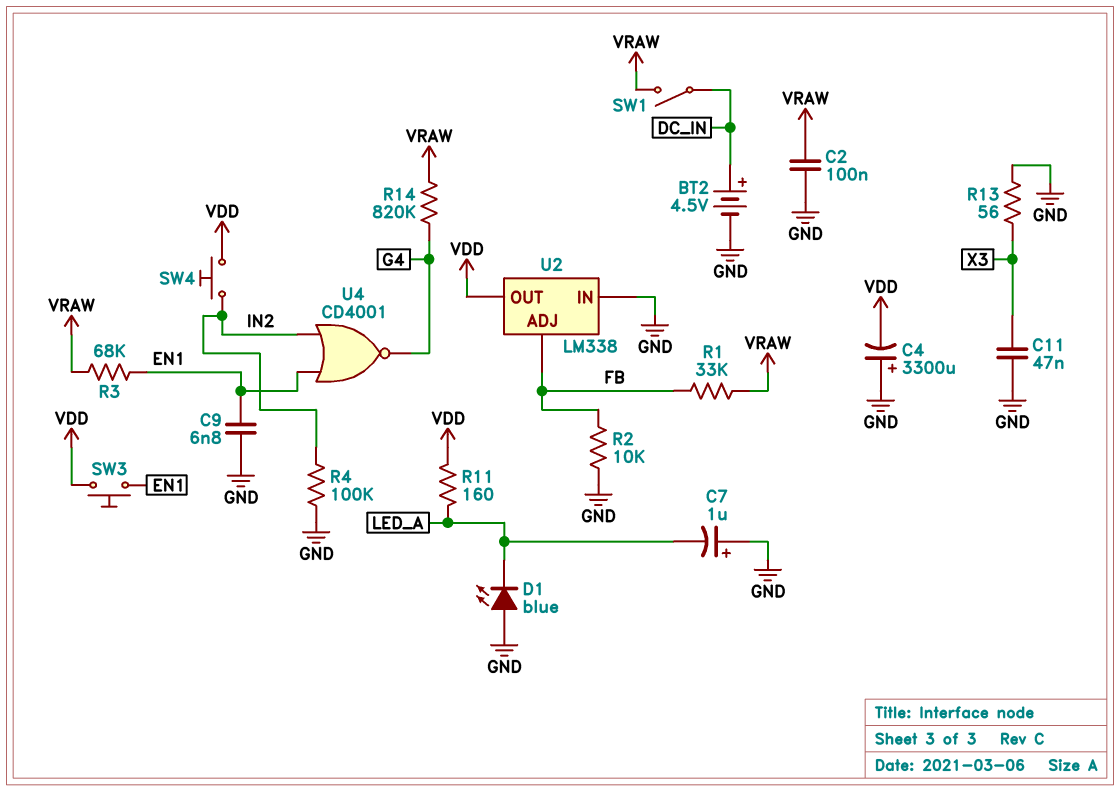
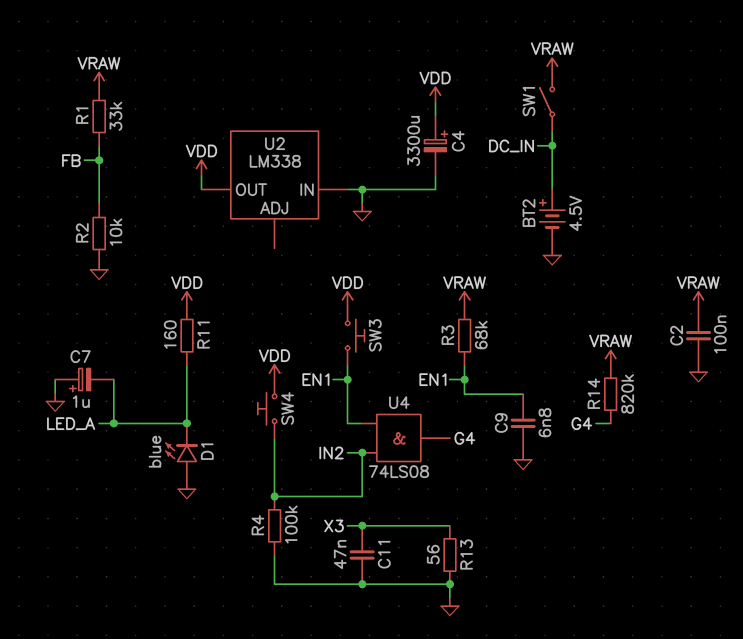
C4: 3300uF (plus GND, minus VDD) -> 3300uF (plus VDD, minus GND)
U2 pin ADJ: FB -> none
U4: NOR CD4001 (in EN1, in IN2, out G4) -> AND 74LS08 (in EN1, in IN2, out G4)

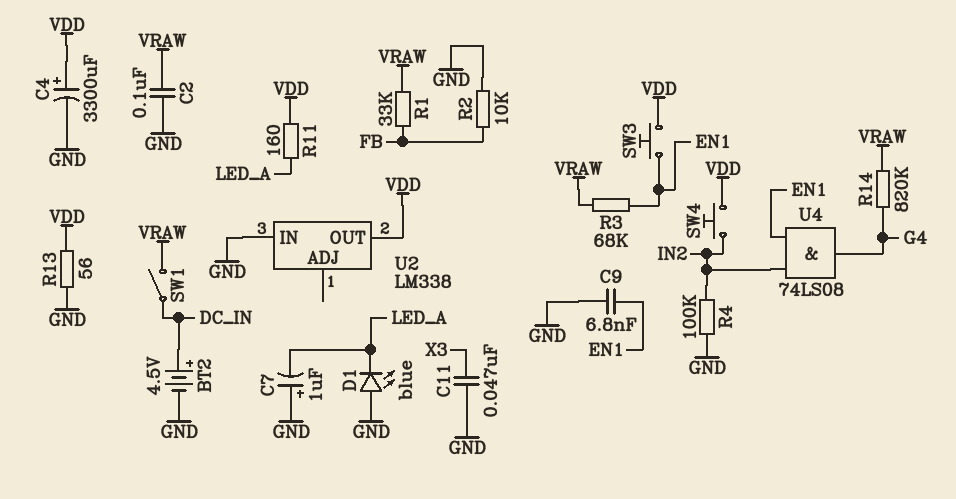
R13: 56 (GND, X3) -> 56 (GND, VDD)

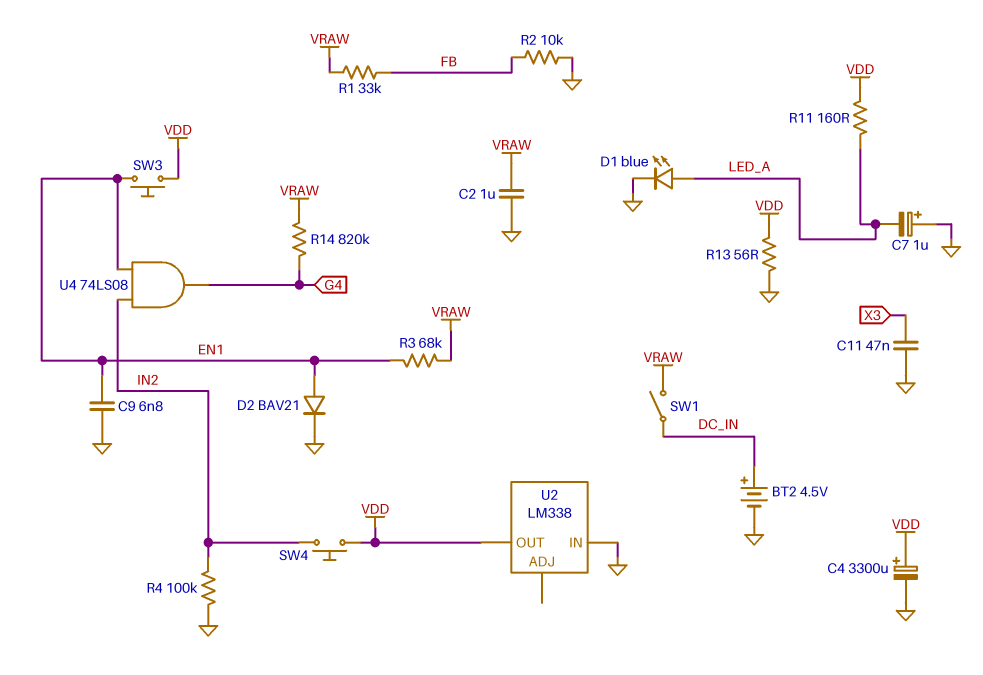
C2: 100nF (GND, VRAW) -> 1uF (GND, VRAW)
D1: LED blue (A GND, K LED_A) -> LED blue (A LED_A, K GND)
D2: none -> diode BAV21 (A EN1, K GND)

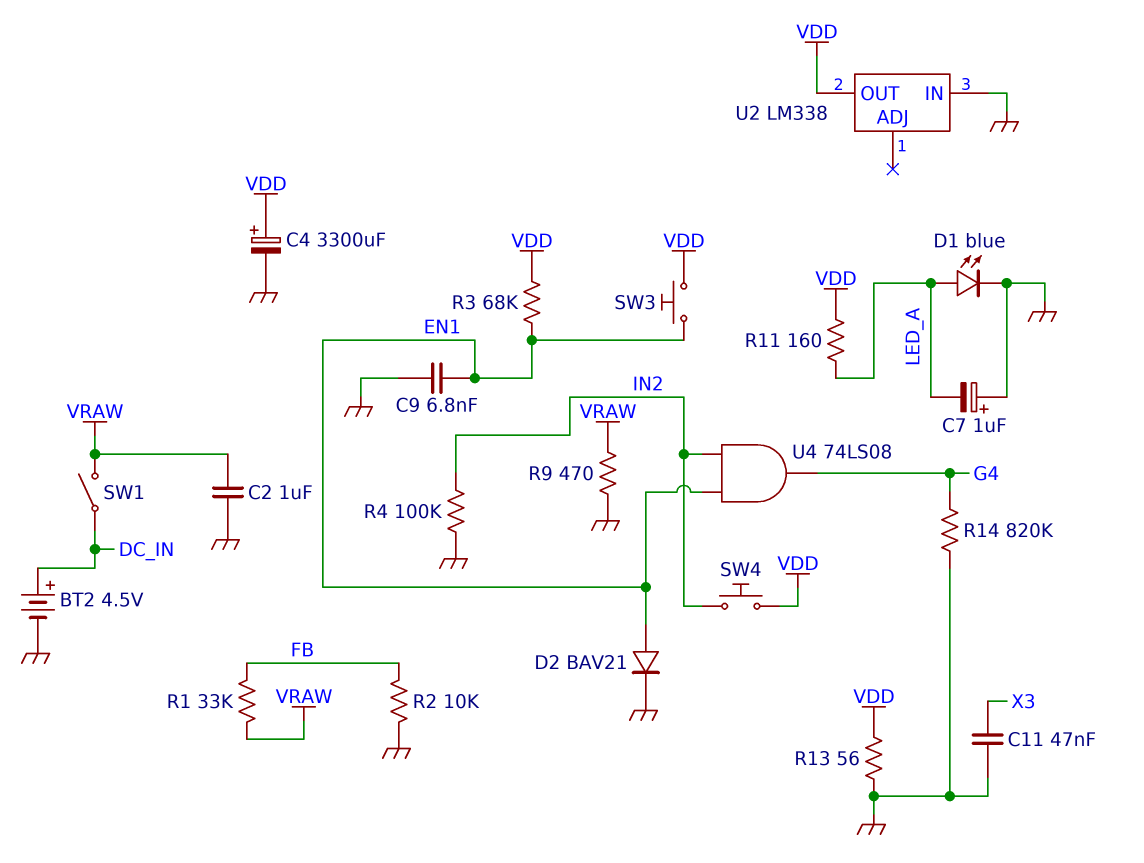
R3: 68k (EN1, VRAW) -> 68k (EN1, VDD)
R9: none -> 470 (GND, VRAW)
R14: 820k (G4, VRAW) -> 820k (G4, GND)

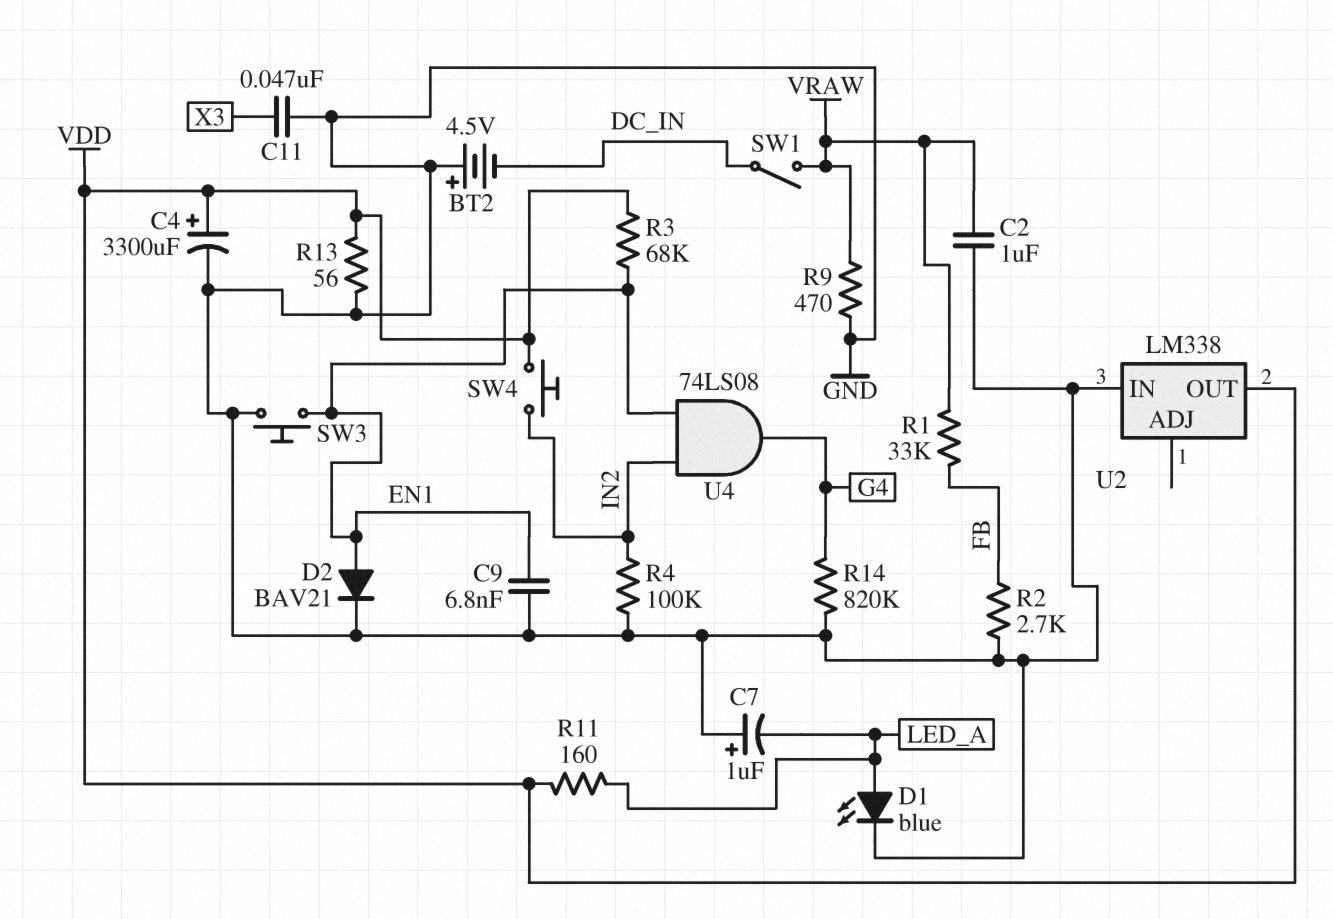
BT2: 4.5V (plus DC_IN, minus GND) -> 4.5V (plus GND, minus DC_IN)
R2: 10k (FB, GND) -> 2.7k (FB, GND)
SW3: button (EN1, VDD) -> button (EN1, GND)

